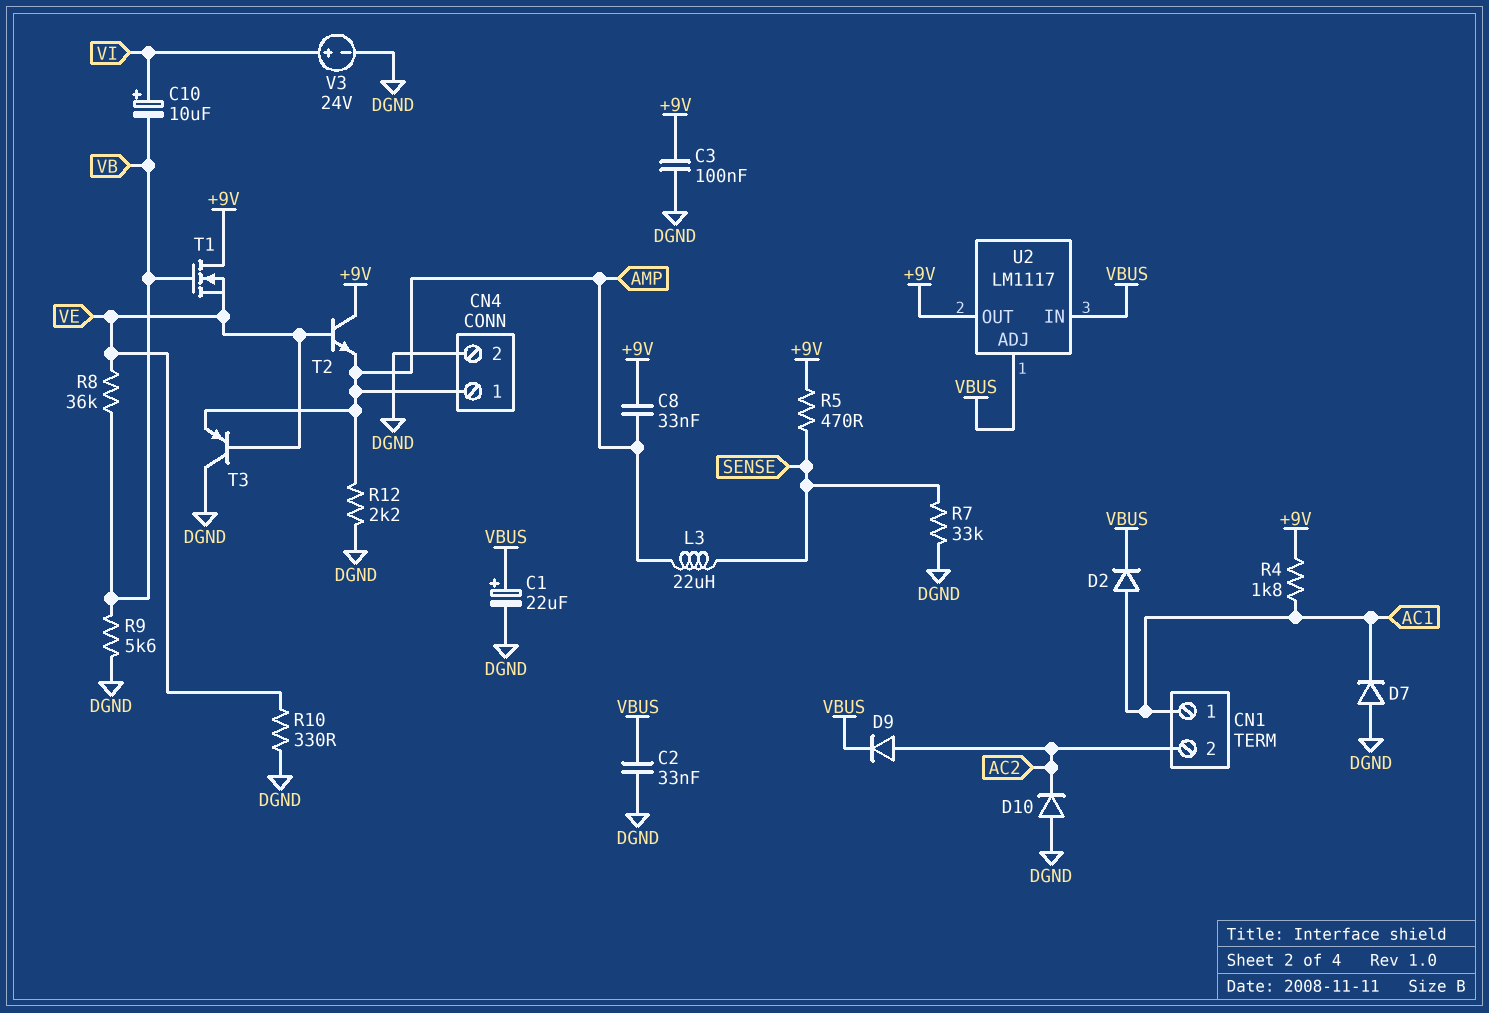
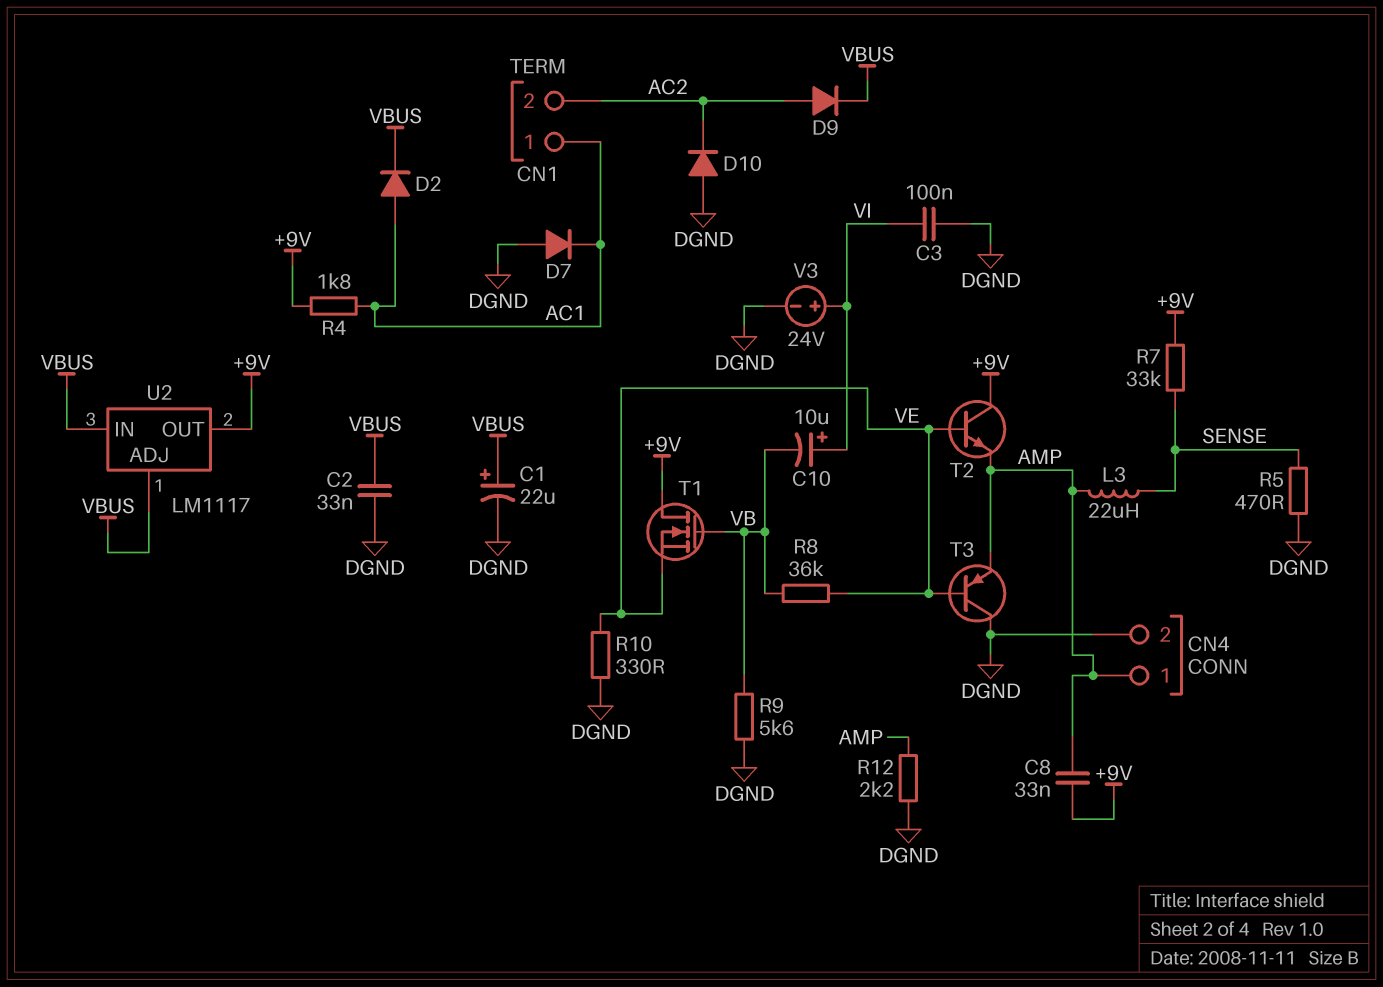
C3: 100nF (+9V, DGND) -> 100nF (DGND, VI)
R5: 470 (+9V, SENSE) -> 470 (DGND, SENSE)
R7: 33k (DGND, SENSE) -> 33k (+9V, SENSE)

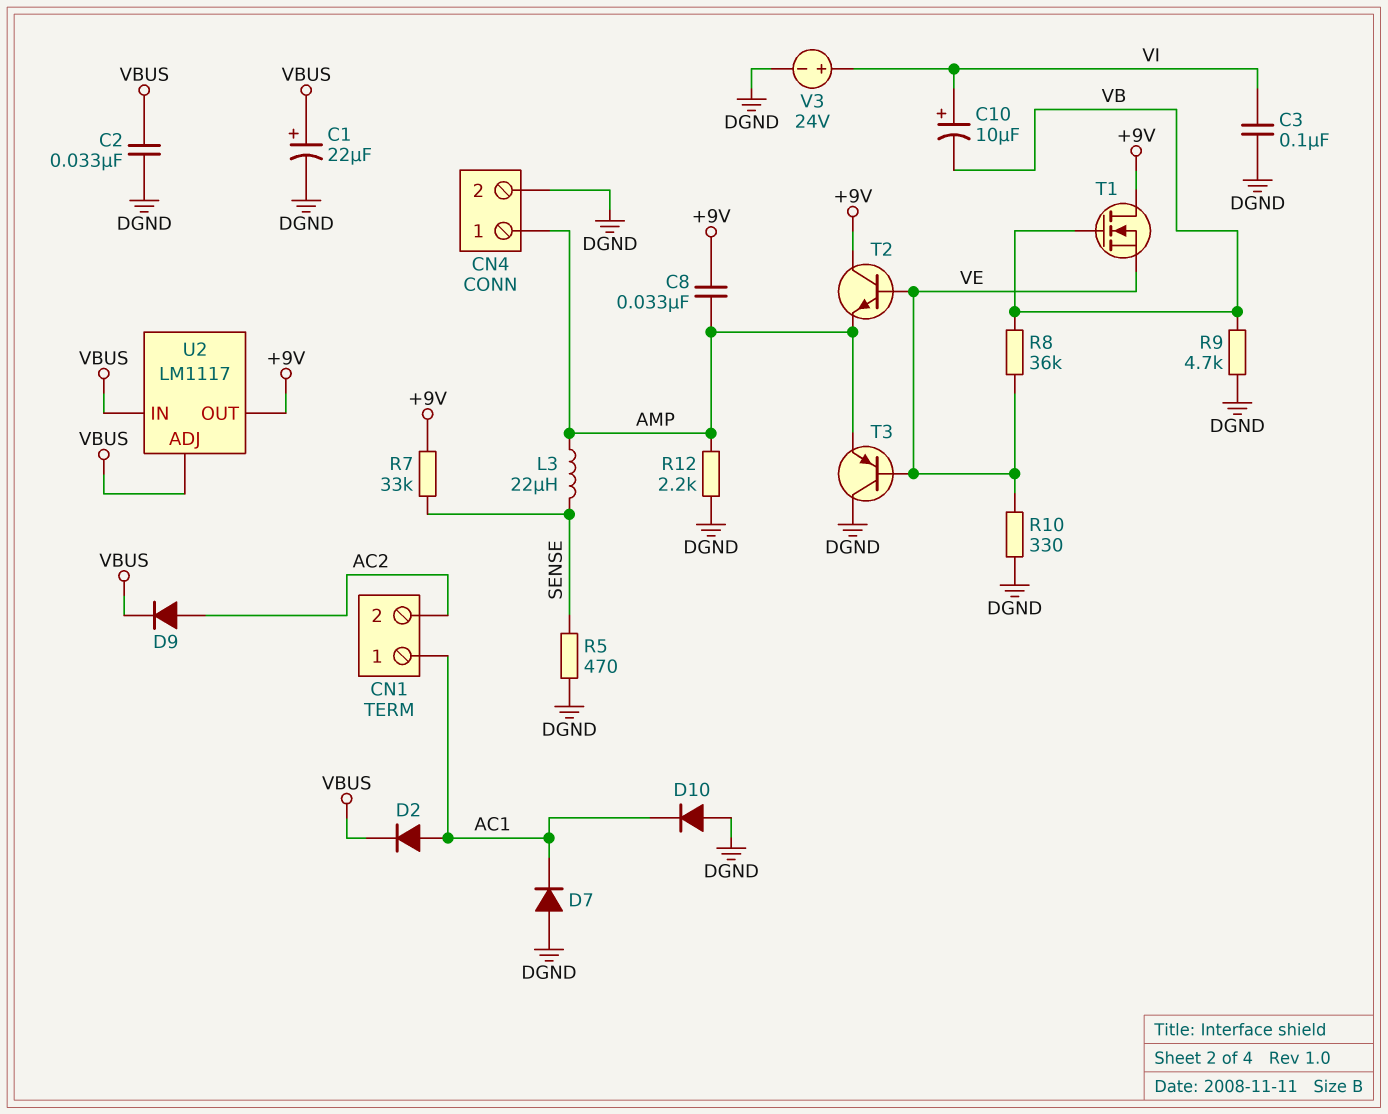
D10: diode (A DGND, K AC2) -> diode (A DGND, K AC1)
R4: 1.8k (+9V, AC1) -> none
R9: 5.6k (DGND, VB) -> 4.7k (DGND, VB)

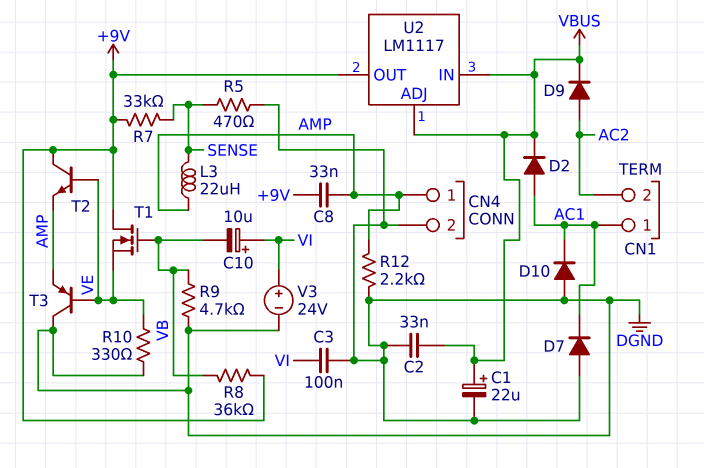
R8: 36k (VB, VE) -> 36k (+9V, VB)

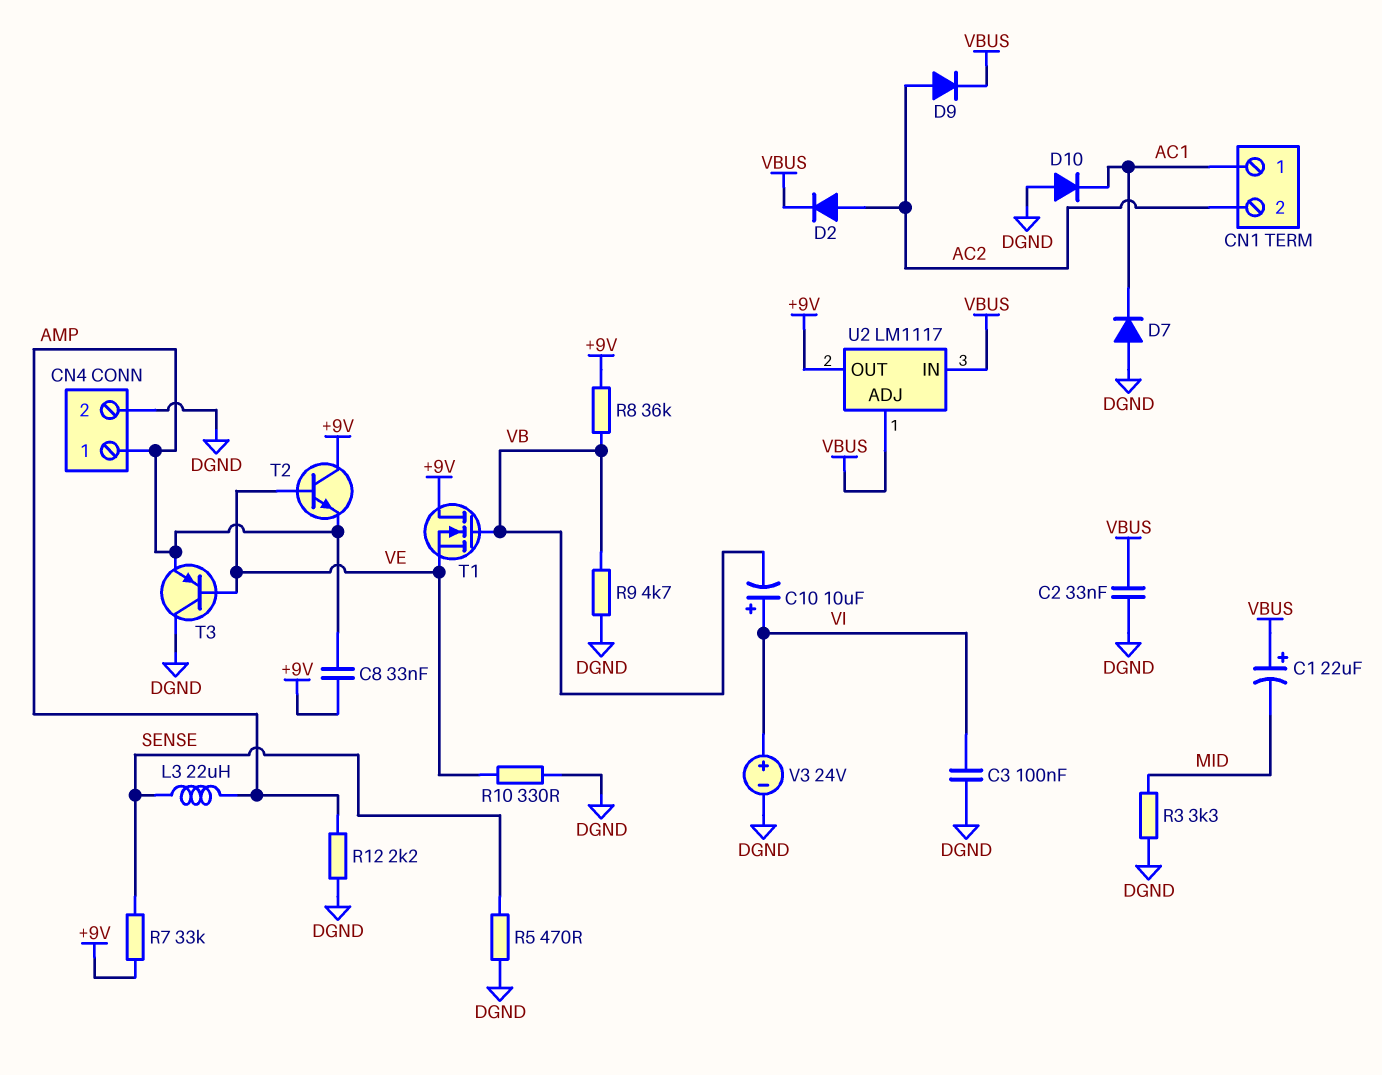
C1: 22uF (plus VBUS, minus DGND) -> 22uF (plus VBUS, minus MID)
D2: diode (A AC1, K VBUS) -> diode (A AC2, K VBUS)
R3: none -> 3.3k (DGND, MID)

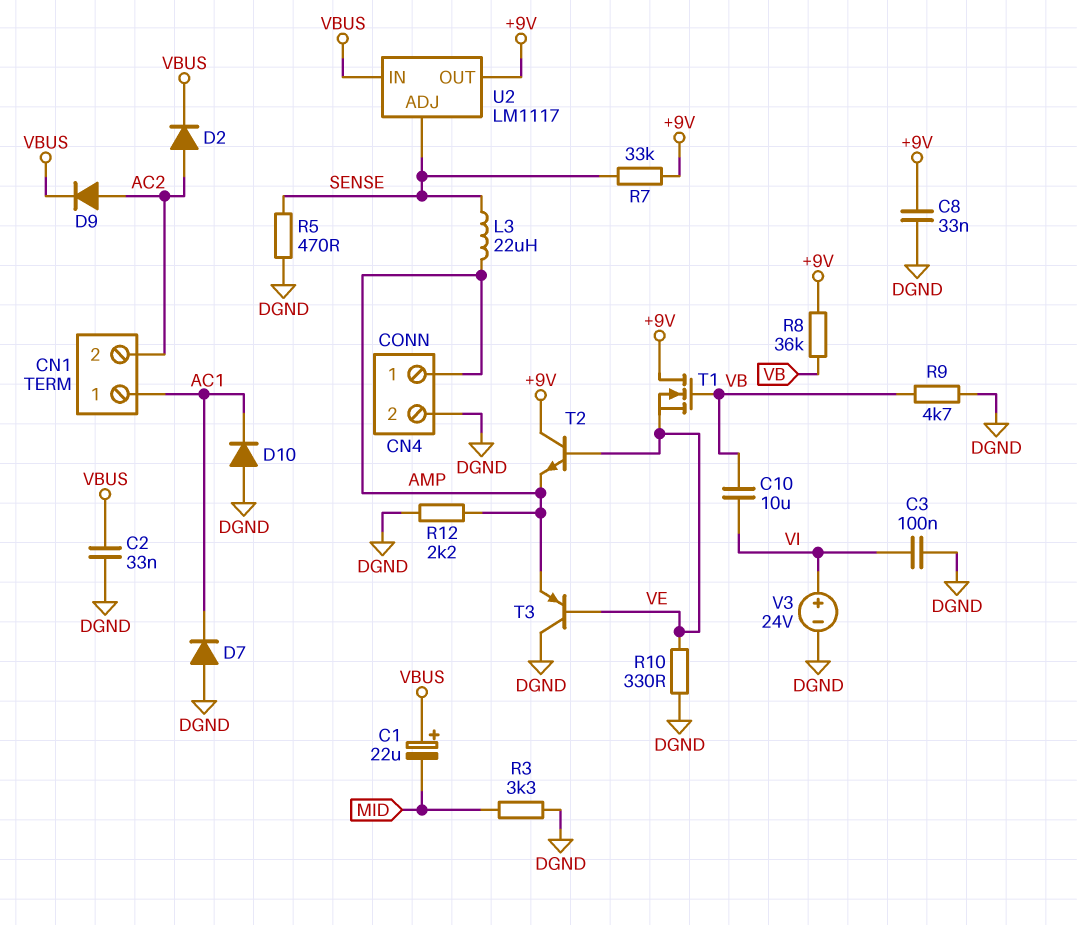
C8: 33nF (+9V, AMP) -> 33nF (+9V, DGND)
C10: 10uF (plus VI, minus VB) -> 10uF (VB, VI)
U2 pin ADJ: VBUS -> SENSE

